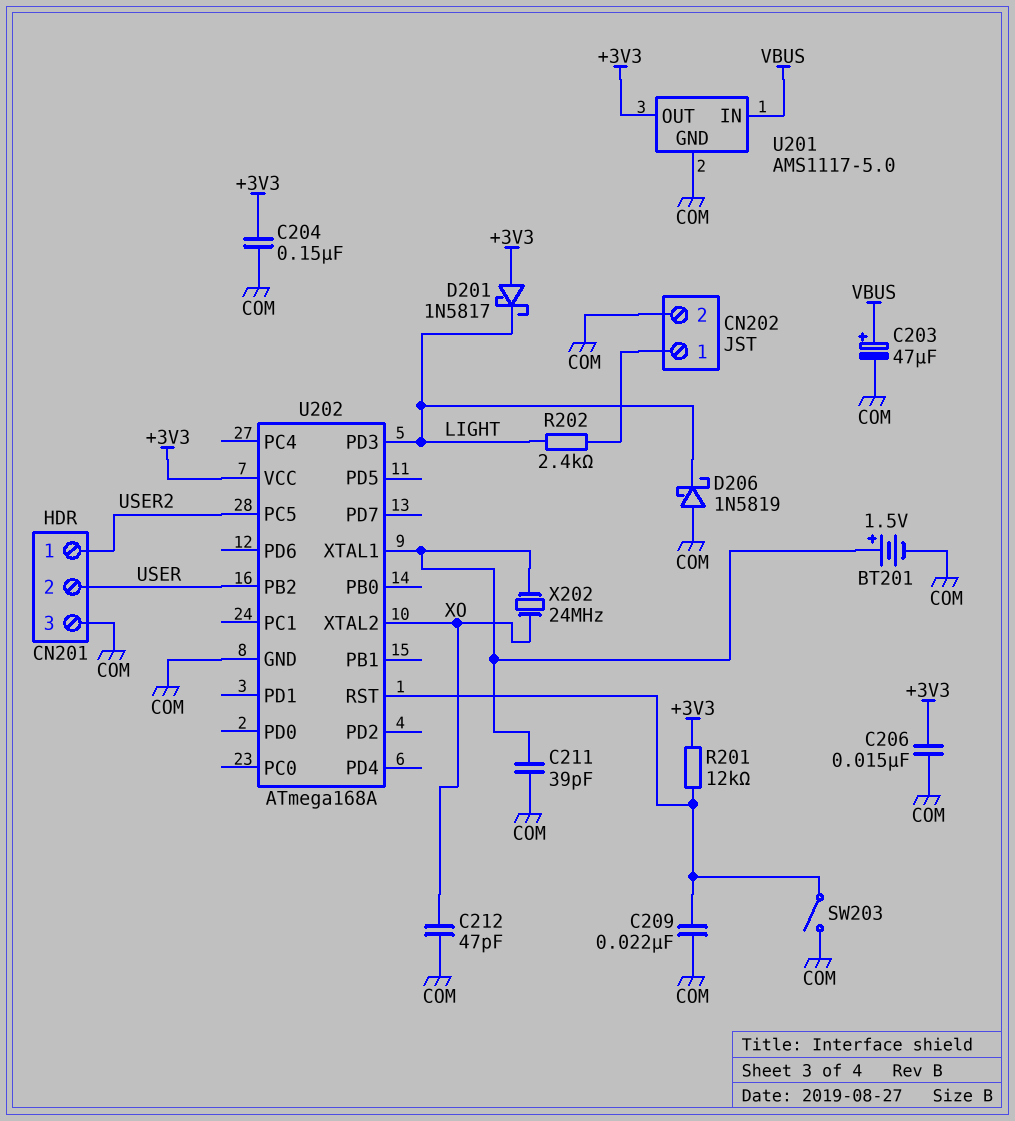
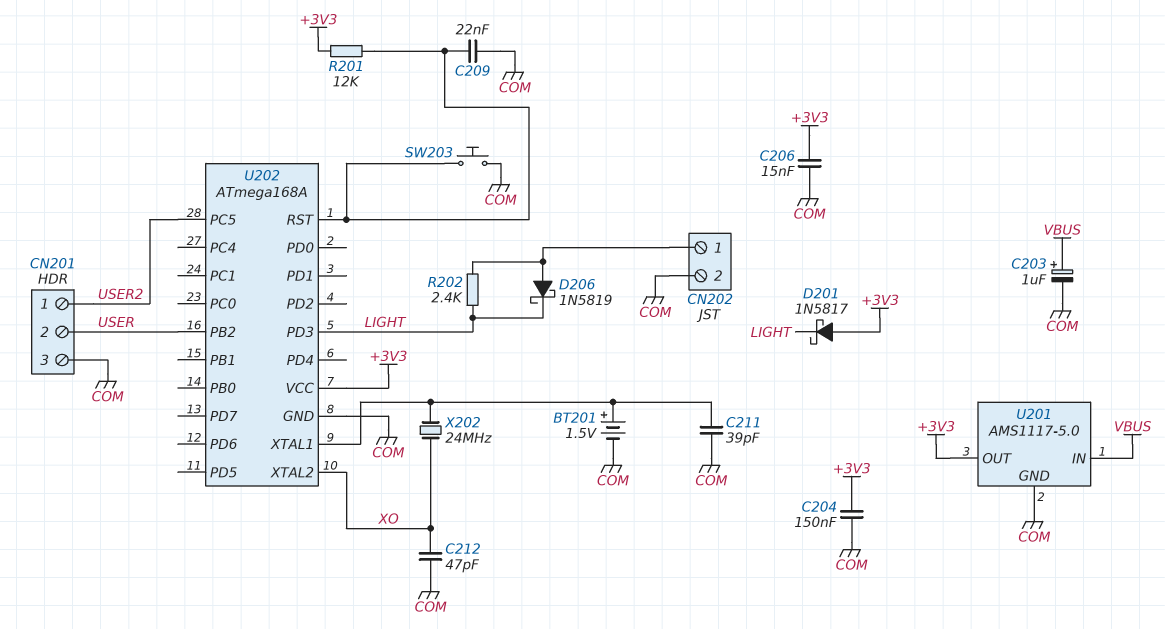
C203: 47uF (plus VBUS, minus COM) -> 1uF (plus VBUS, minus COM)
D206: schottky 1N5819 (A COM, K LIGHT) -> schottky 1N5819 (A CN202/1, K LIGHT)
SW203: switch (COM, U202/RST) -> button (COM, U202/RST)

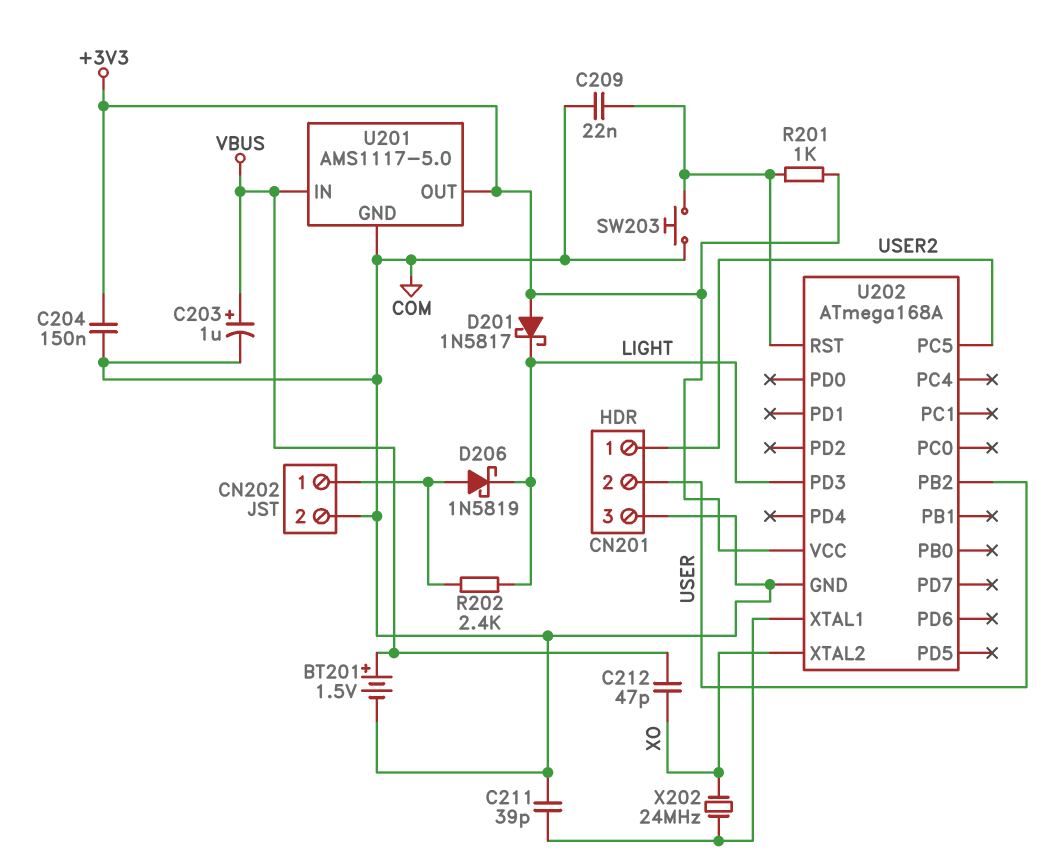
BT201: 1.5V (plus U202/XTAL1, minus COM) -> 1.5V (plus VBUS, minus COM)
C206: 15nF (+3V3, COM) -> none
C212: 47pF (COM, XO) -> 47pF (VBUS, XO)
R201: 12k (+3V3, U202/RST) -> 1k (+3V3, U202/RST)

